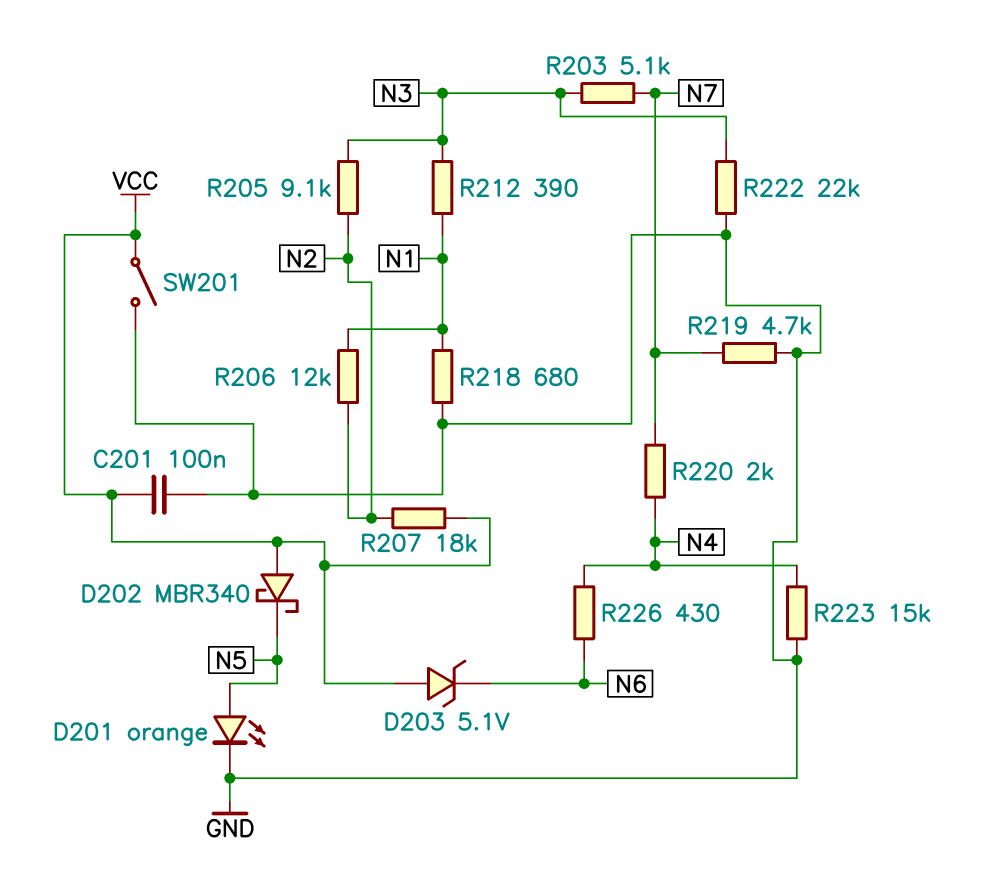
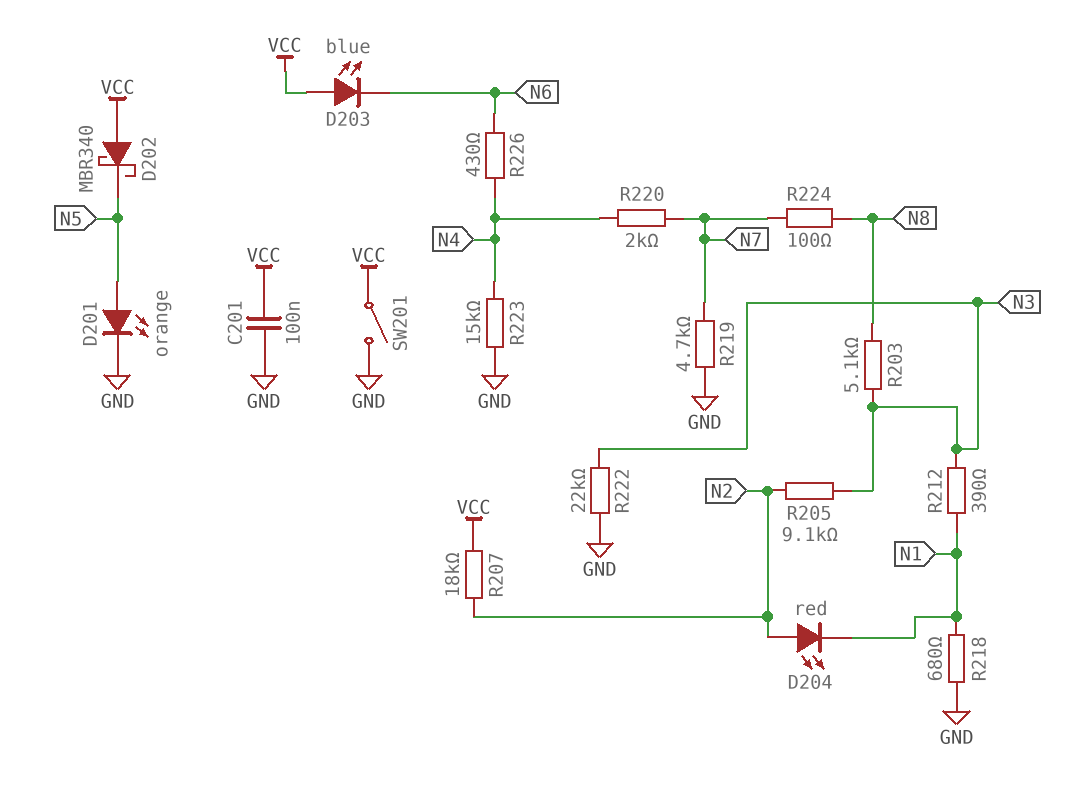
D203: zener 5.1V (A VCC, K N6) -> LED blue (A VCC, K N6)
D204: none -> LED red (A N2, K N1)
R203: 5.1k (N3, N7) -> 5.1k (N3, N8)
R206: 12k (N1, N2) -> none
R224: none -> 100 (N7, N8)

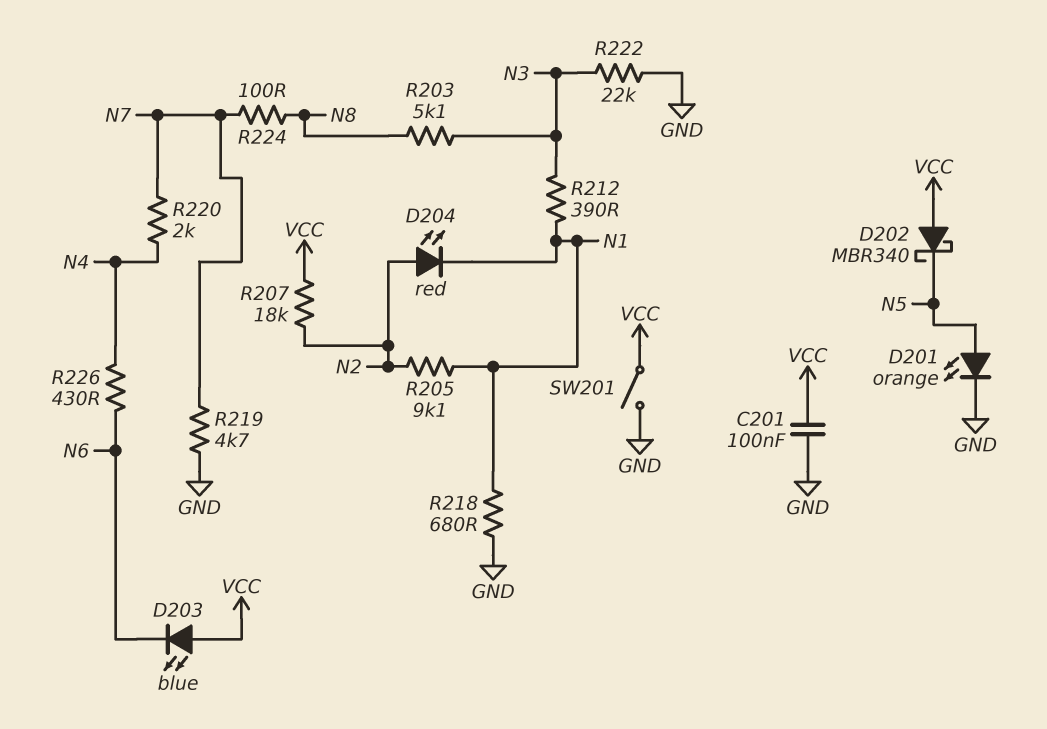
R205: 9.1k (N2, N3) -> 9.1k (N1, N2)
R223: 15k (GND, N4) -> none

